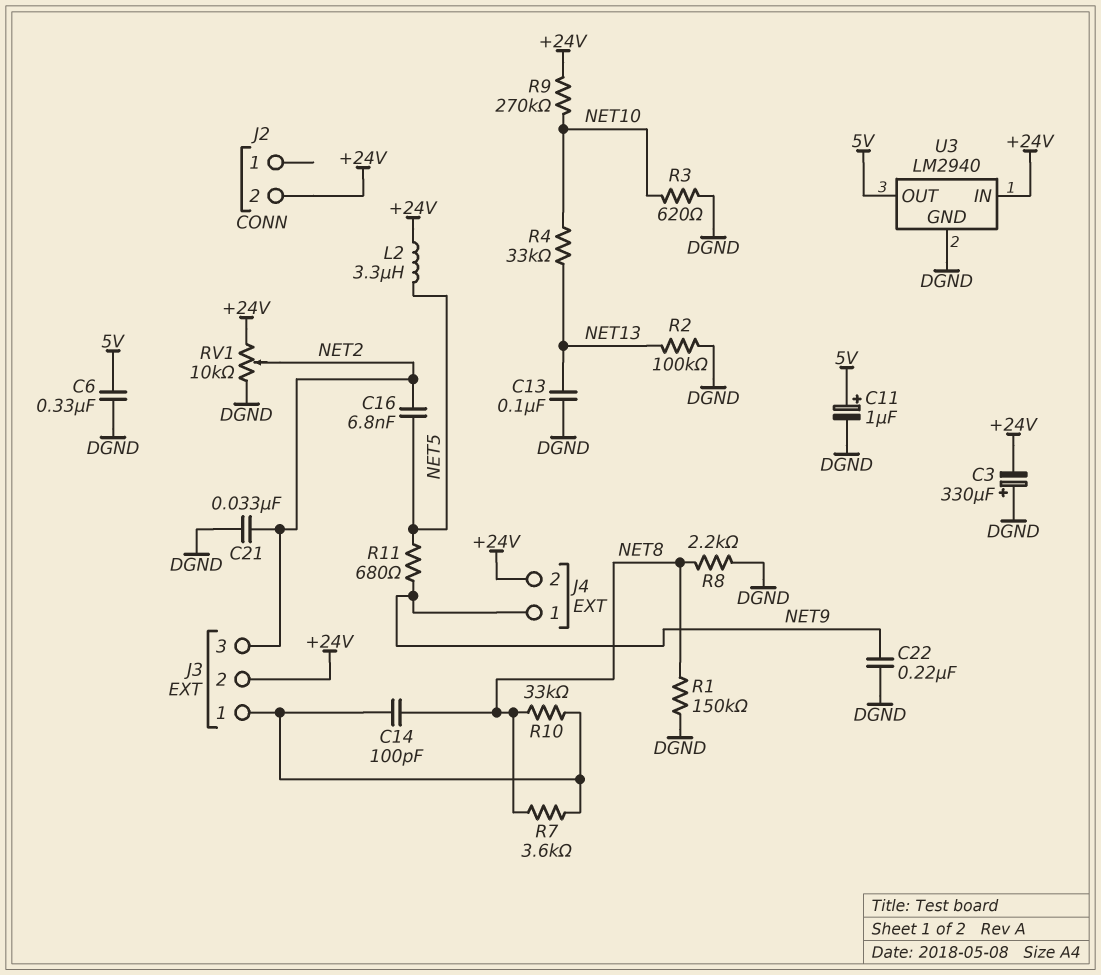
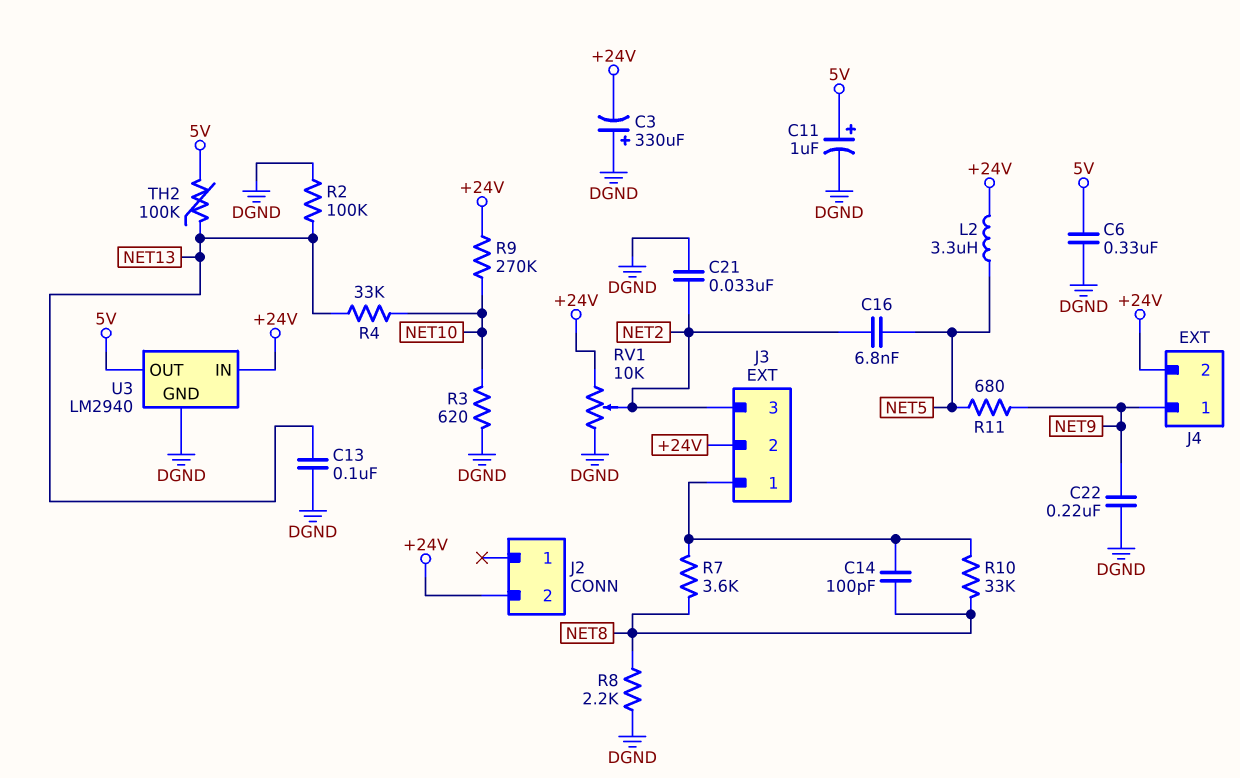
R1: 150k (DGND, NET8) -> none
TH2: none -> 100k (5V, NET13)

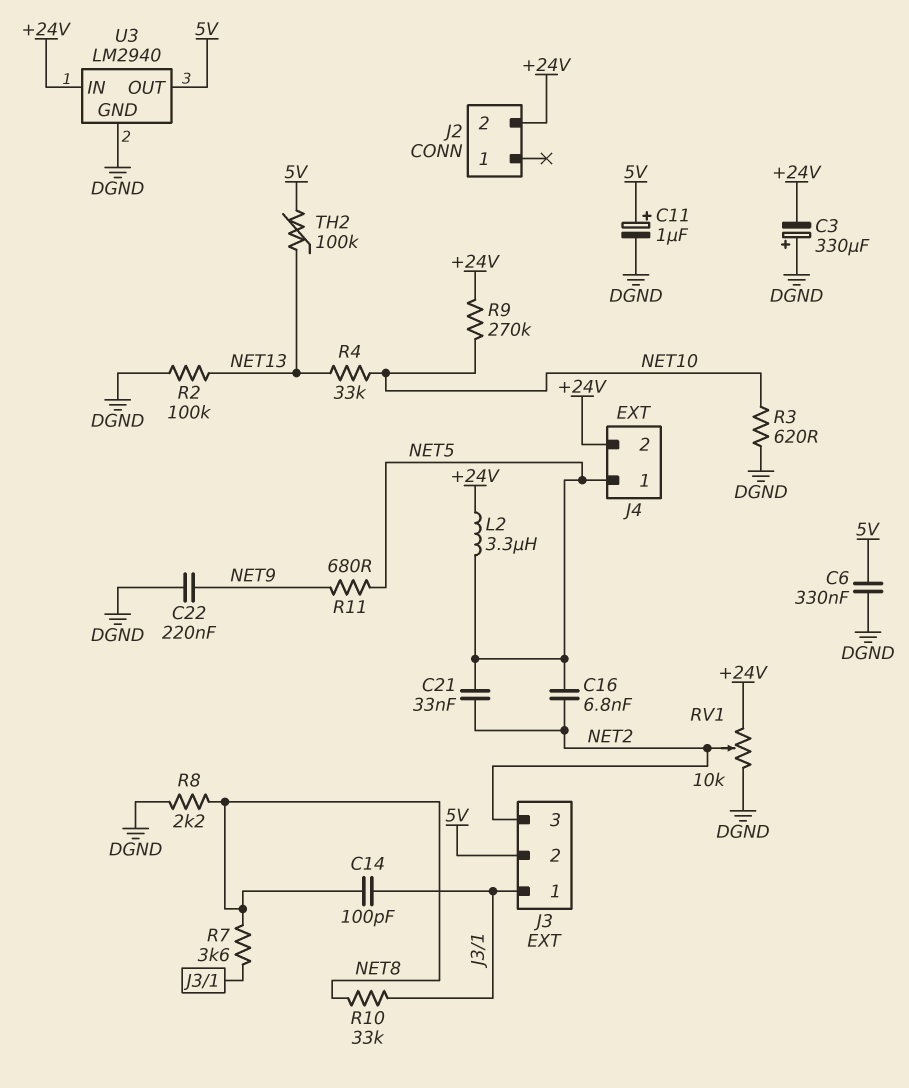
C13: 100nF (DGND, NET13) -> none
C21: 33nF (DGND, NET2) -> 33nF (NET2, NET5)
J3 pin 2: +24V -> 5V
J4 pin 1: NET9 -> NET5

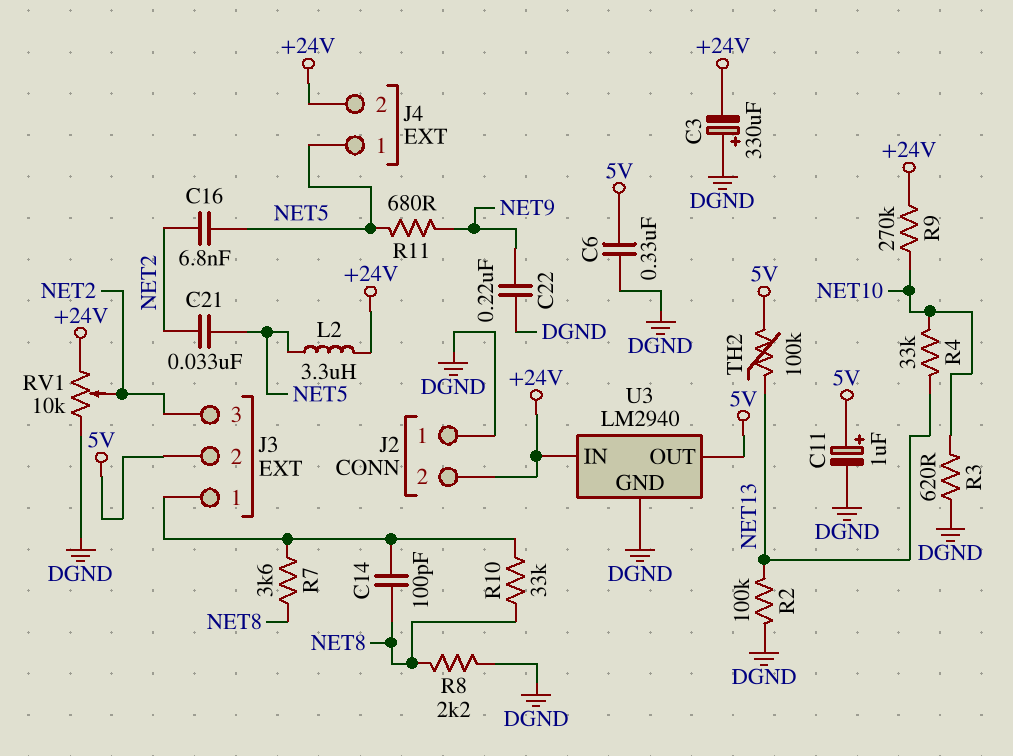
J2 pin 1: none -> DGND

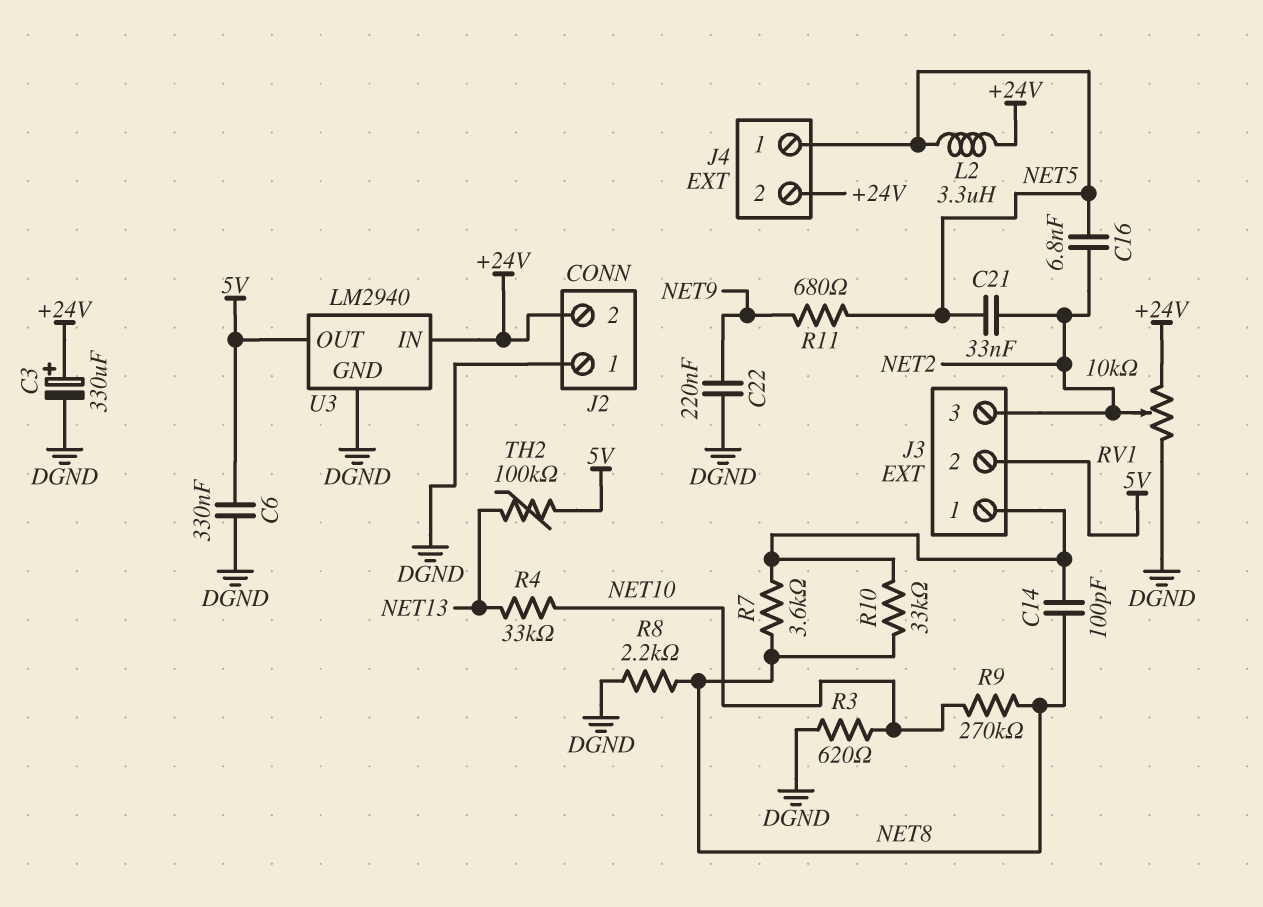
C3: 330uF (plus DGND, minus +24V) -> 330uF (plus +24V, minus DGND)
C11: 1uF (plus 5V, minus DGND) -> none
R2: 100k (DGND, NET13) -> none
R9: 270k (+24V, NET10) -> 270k (NET8, NET10)

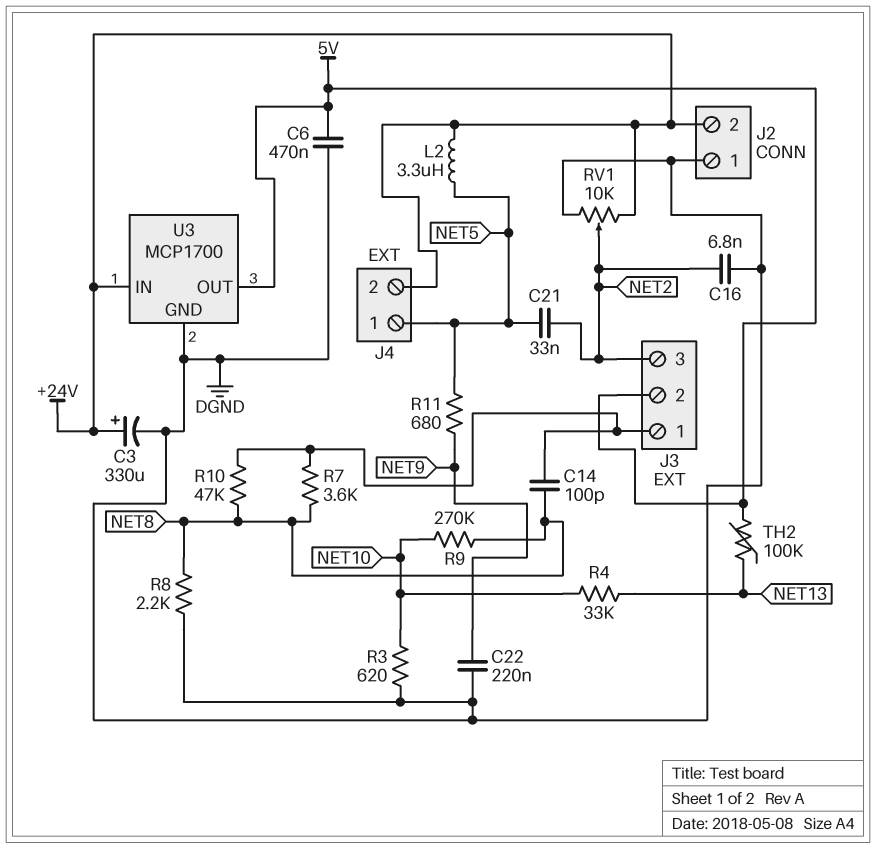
C6: 330nF (5V, DGND) -> 470nF (5V, DGND)
C16: 6.8nF (NET2, NET5) -> 6.8nF (DGND, NET2)
R10: 33k (J3/1, NET8) -> 47k (J3/1, NET8)
U3: LM2940 -> MCP1700

